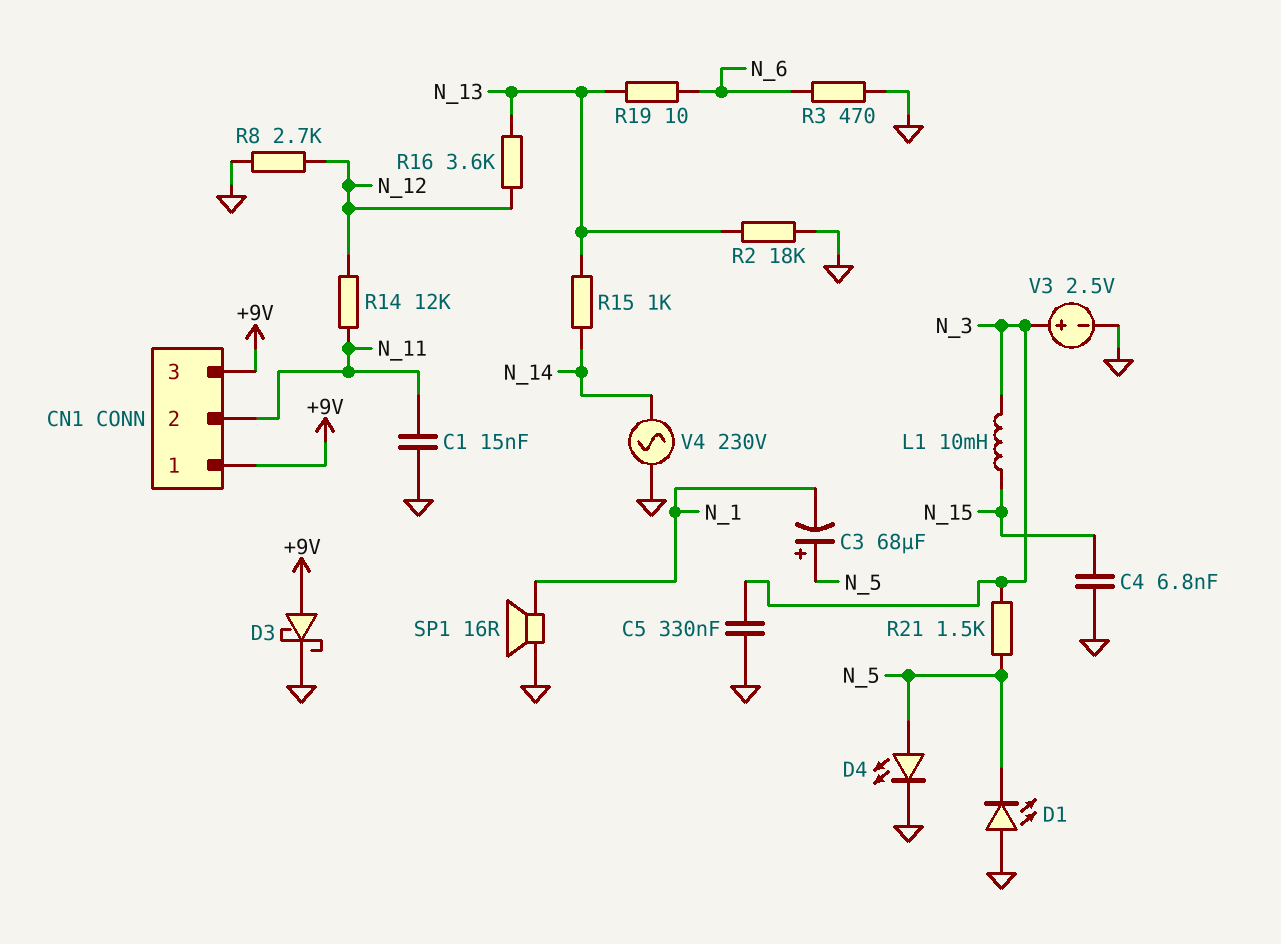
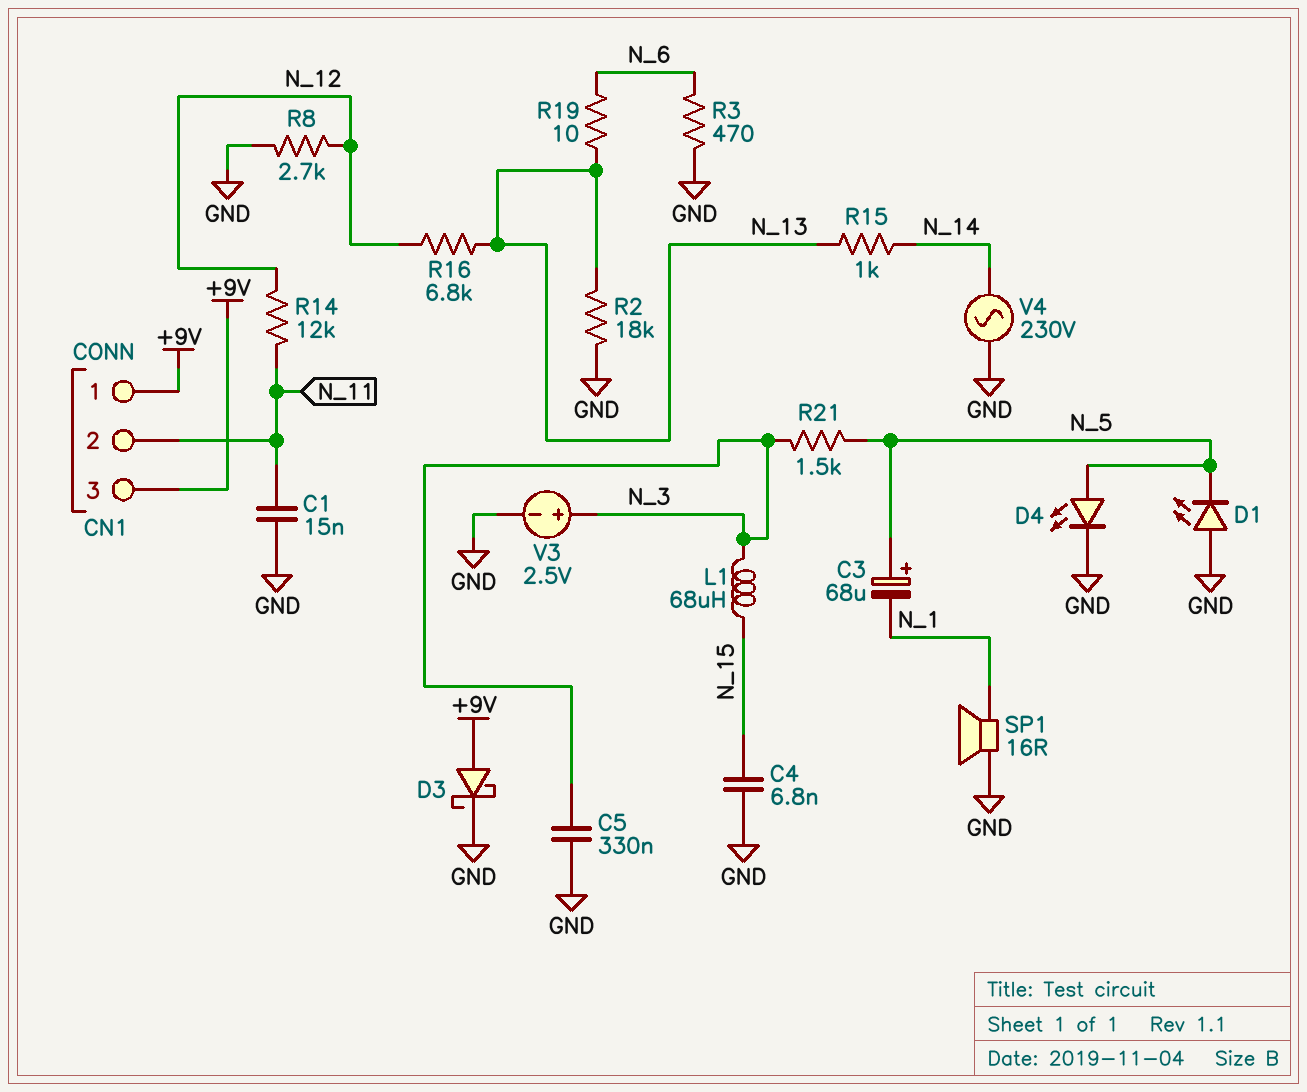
L1: 10mH (N_3, N_15) -> 68uH (N_3, N_15)
R16: 3.6k (N_12, N_13) -> 6.8k (N_12, N_13)

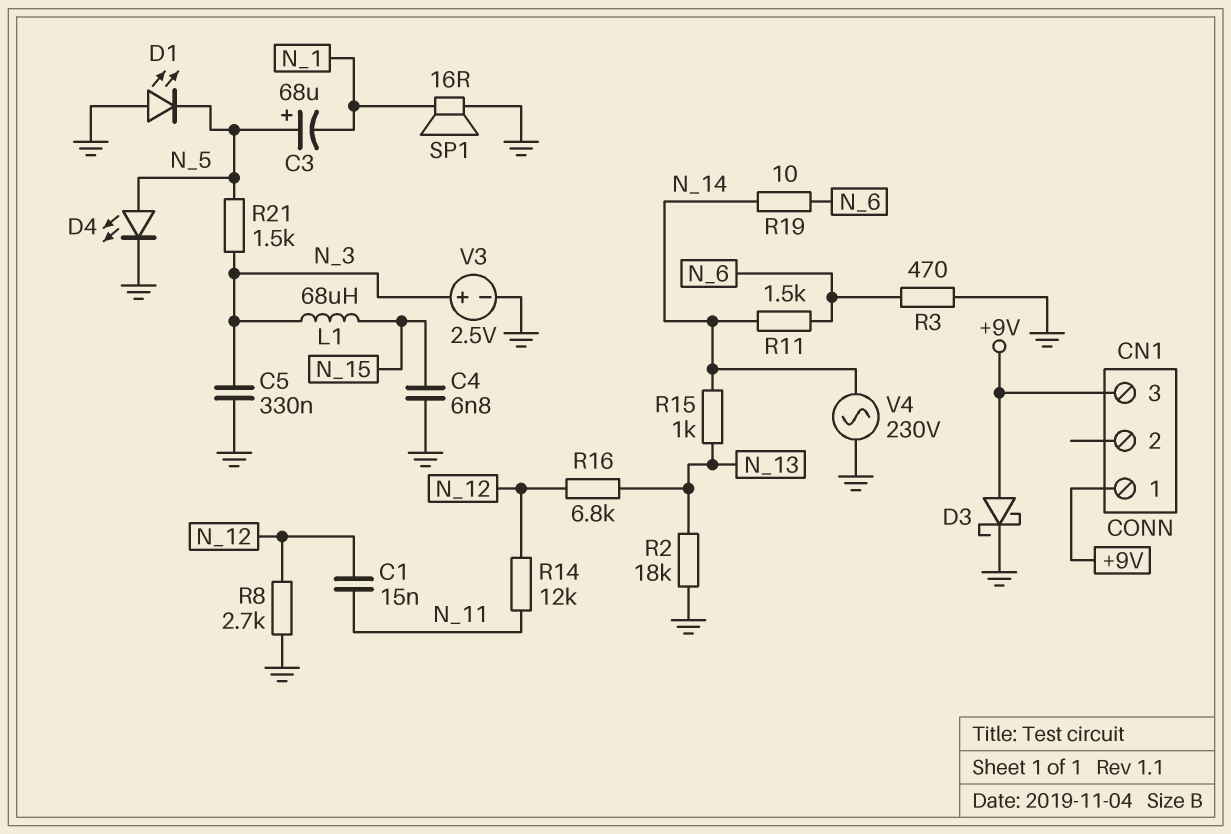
C1: 15nF (GND, N_11) -> 15nF (N_11, N_12)
CN1 pin 2: N_11 -> none
R11: none -> 1.5k (N_6, N_14)
R19: 10 (N_6, N_13) -> 10 (N_6, N_14)

